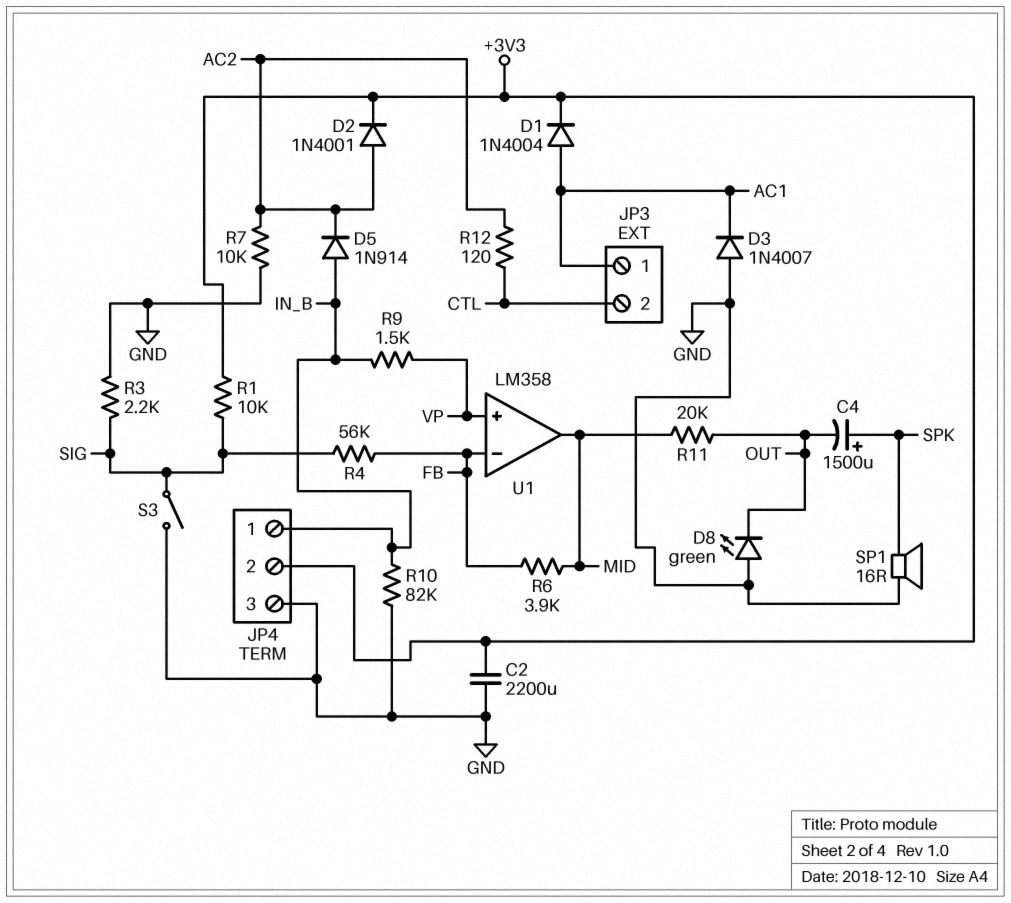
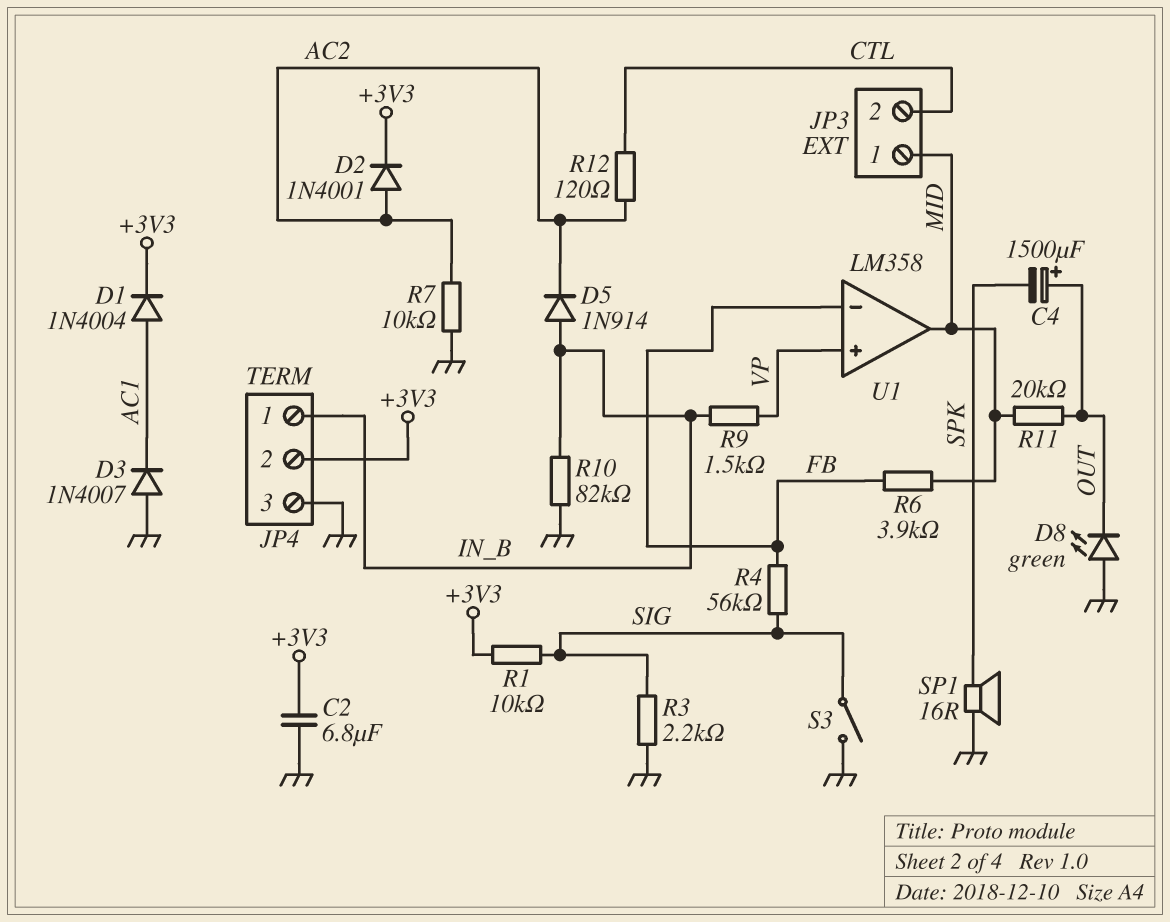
C2: 2200uF (+3V3, GND) -> 6.8uF (+3V3, GND)
C4: 1500uF (plus SPK, minus OUT) -> 1500uF (plus OUT, minus SPK)
JP3 pin 1: AC1 -> MID

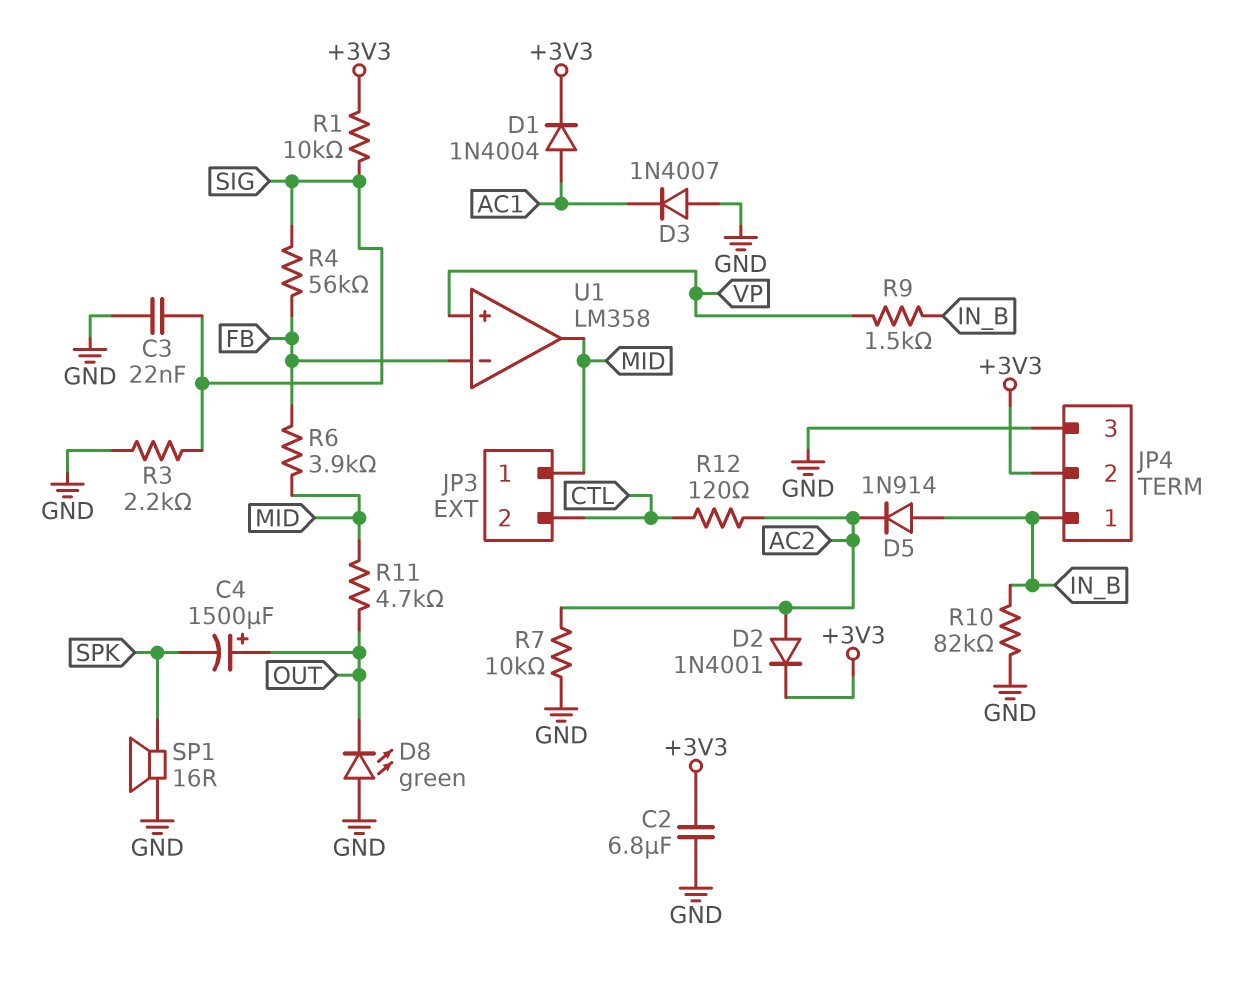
C3: none -> 22nF (GND, SIG)
R11: 20k (MID, OUT) -> 4.7k (MID, OUT)
S3: switch (GND, SIG) -> none

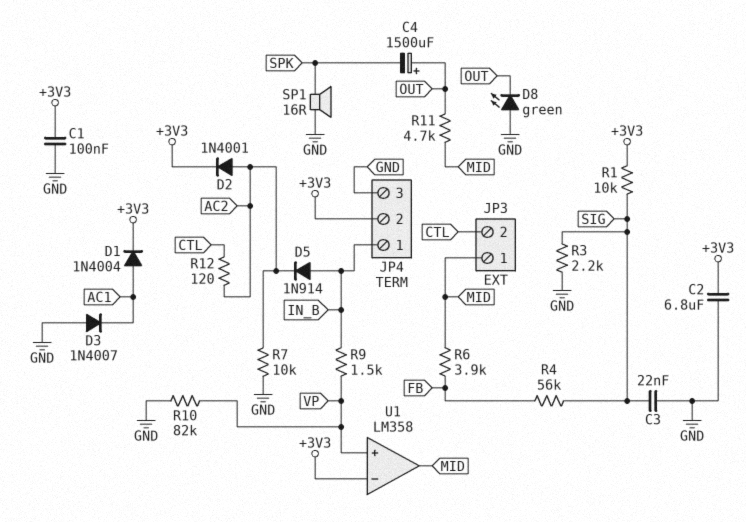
C1: none -> 100nF (+3V3, GND)
R10: 82k (GND, IN_B) -> 82k (GND, VP)
U1 pin in-: FB -> +3V3

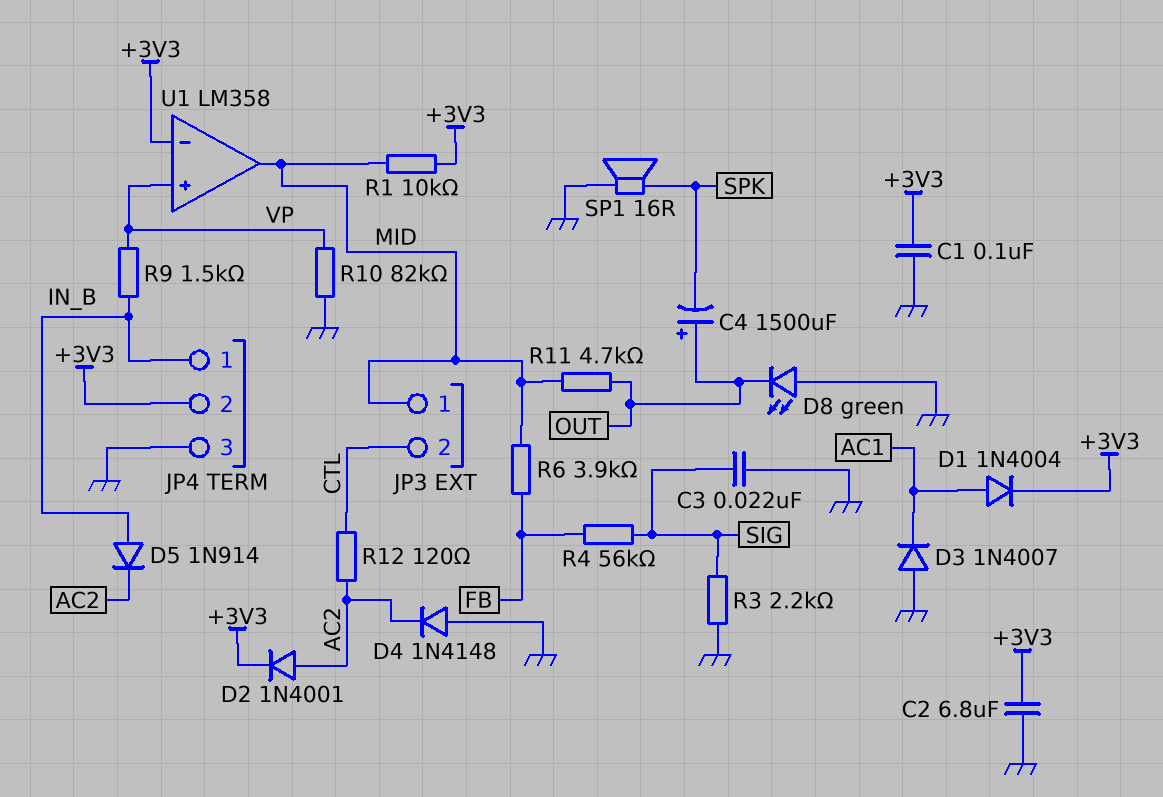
D4: none -> diode 1N4148 (A GND, K AC2)
R1: 10k (+3V3, SIG) -> 10k (+3V3, MID)
R7: 10k (AC2, GND) -> none

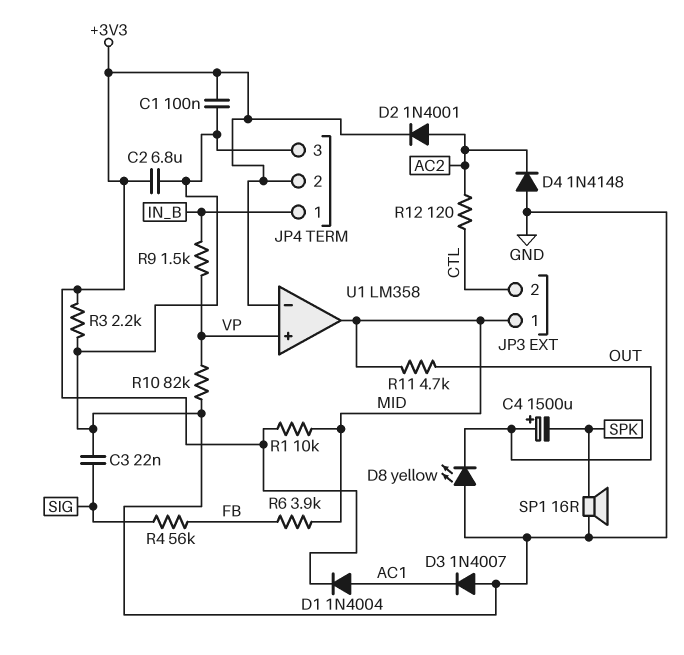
D5: diode 1N914 (A IN_B, K AC2) -> none
D8: LED green (A GND, K OUT) -> LED yellow (A GND, K OUT)
R3: 2.2k (GND, SIG) -> 2.2k (+3V3, GND)

